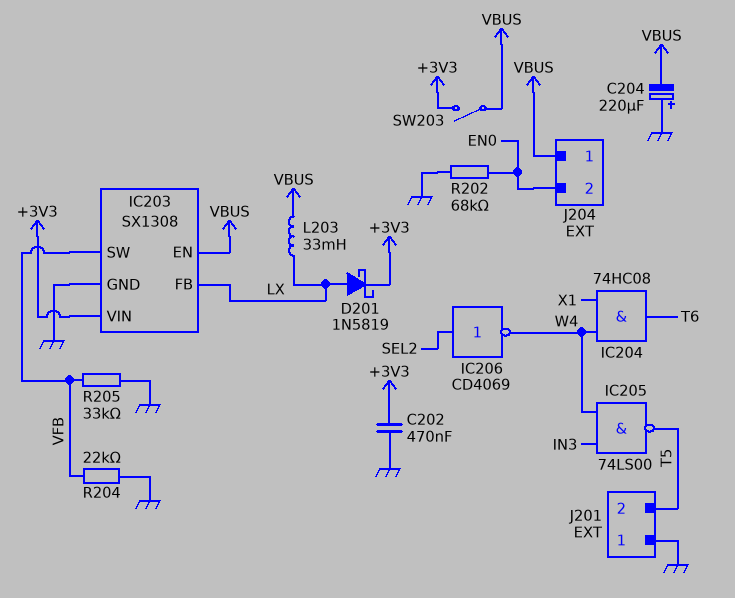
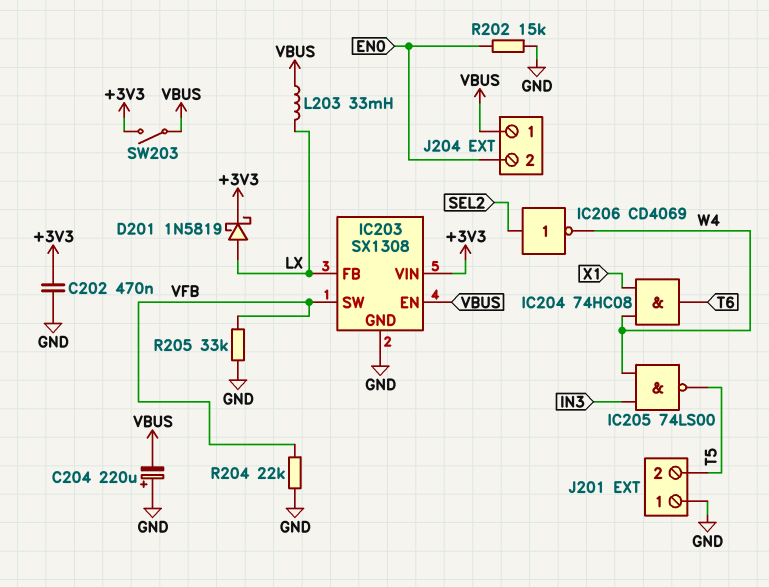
R202: 68k (EN0, GND) -> 15k (EN0, GND)

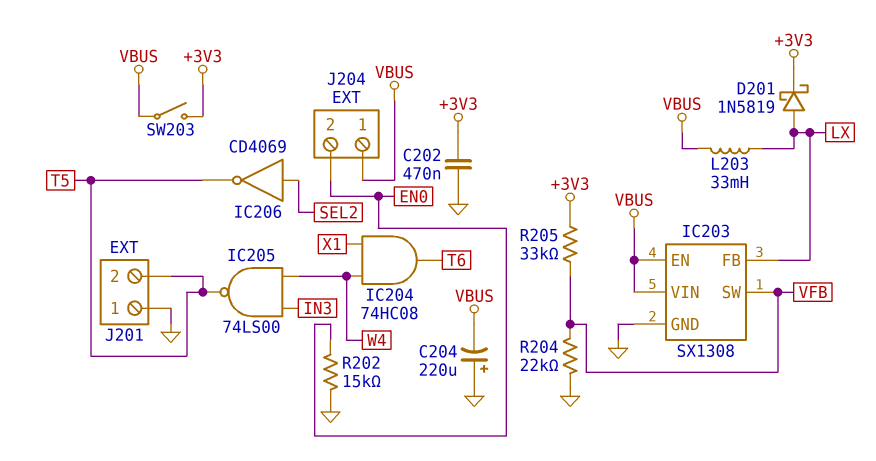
IC203 pin VIN: +3V3 -> VBUS
IC206: NOT CD4069 (in SEL2, out W4) -> NOT CD4069 (in SEL2, out T5)
R205: 33k (GND, VFB) -> 33k (+3V3, VFB)

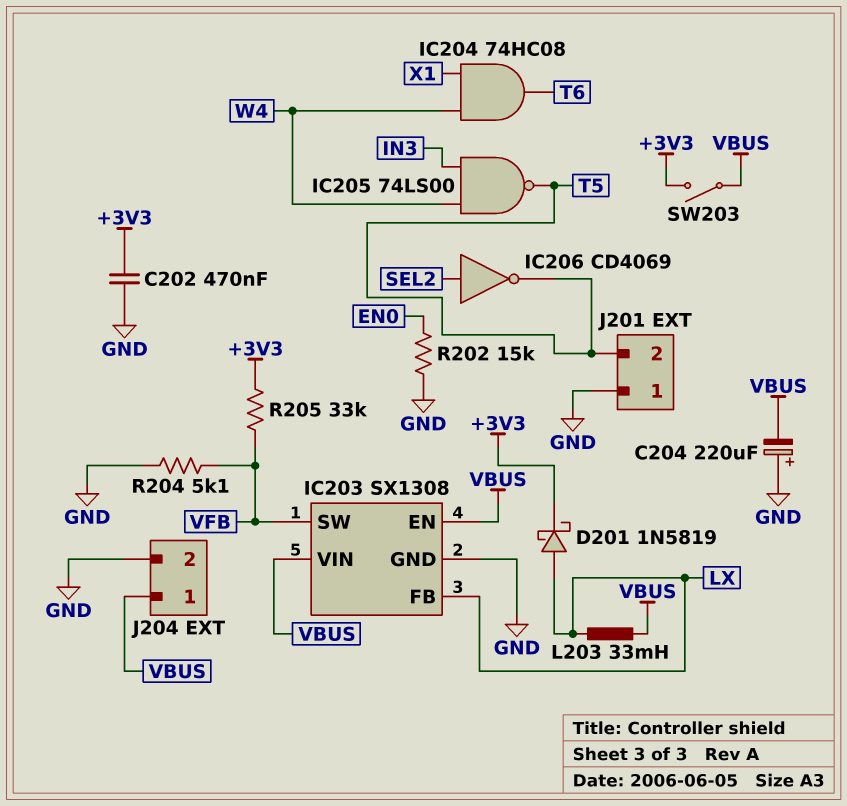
J204 pin 2: EN0 -> GND
R204: 22k (GND, VFB) -> 5.1k (GND, VFB)

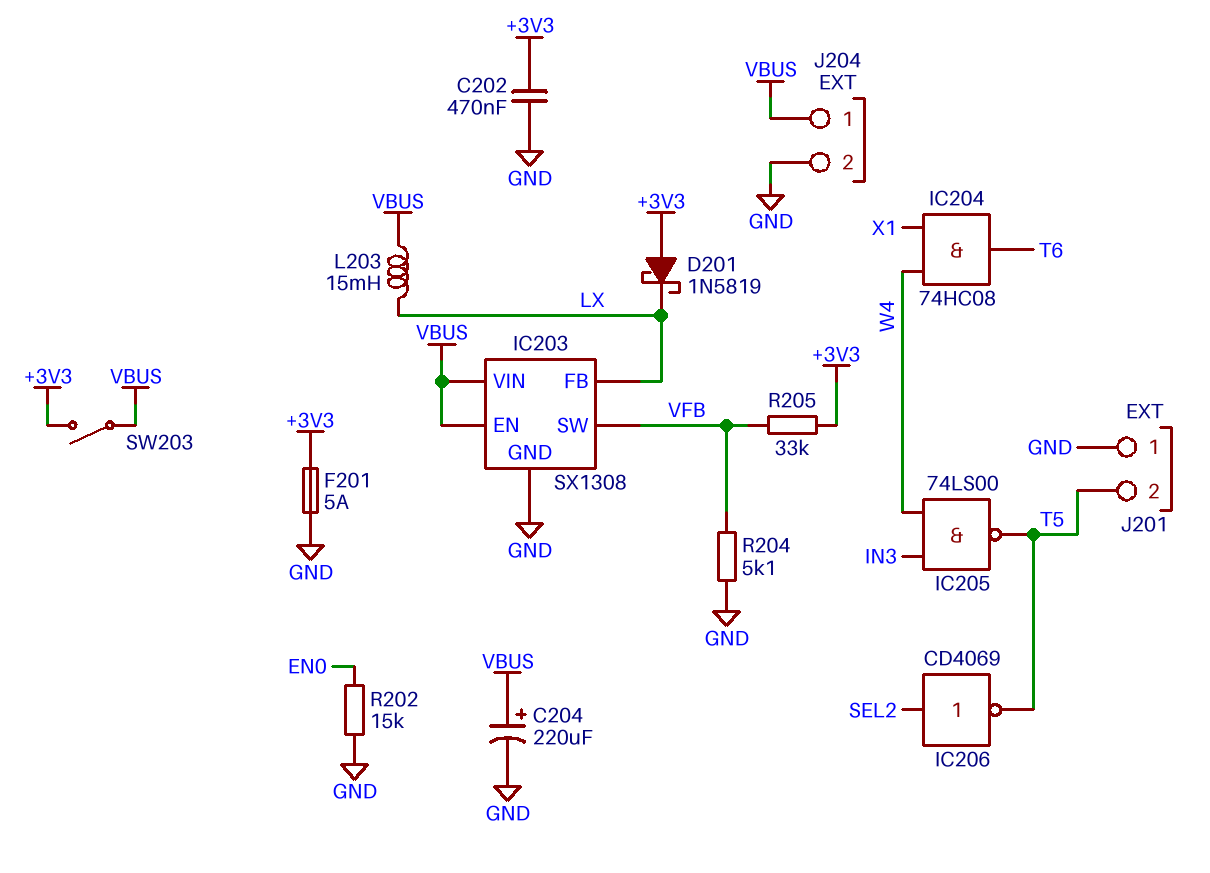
C204: 220uF (plus GND, minus VBUS) -> 220uF (plus VBUS, minus GND)
D201: schottky 1N5819 (A LX, K +3V3) -> schottky 1N5819 (A +3V3, K LX)
F201: none -> 5A (+3V3, GND)
L203: 33mH (LX, VBUS) -> 15mH (LX, VBUS)

